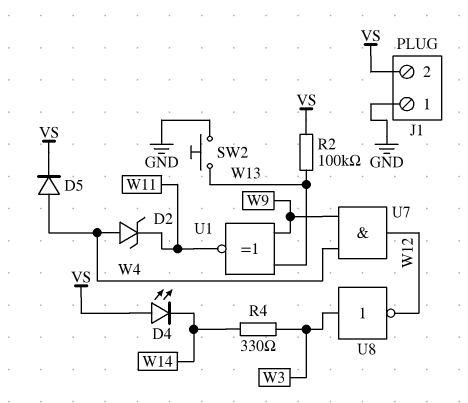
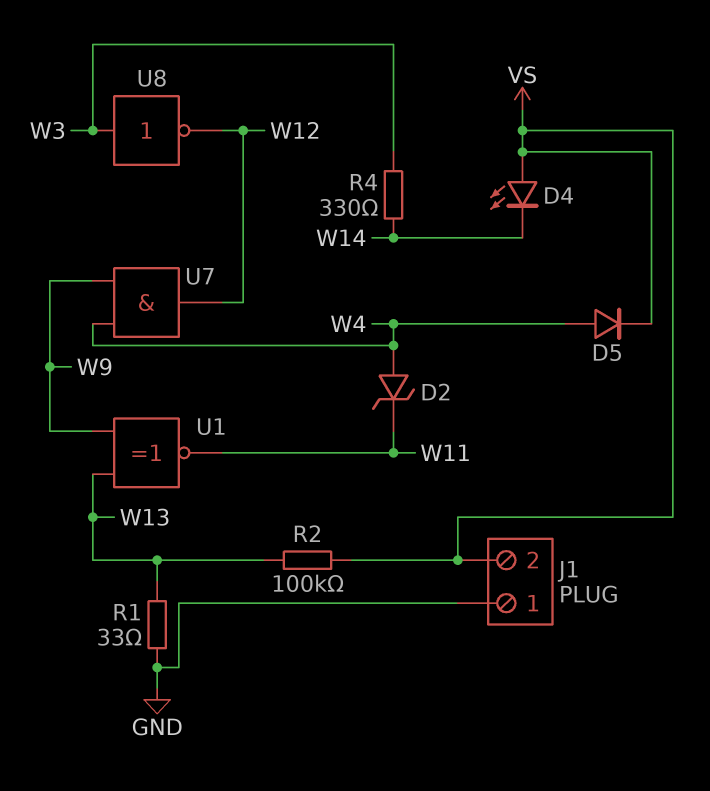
R1: none -> 33 (GND, W13)
SW2: button (GND, W13) -> none

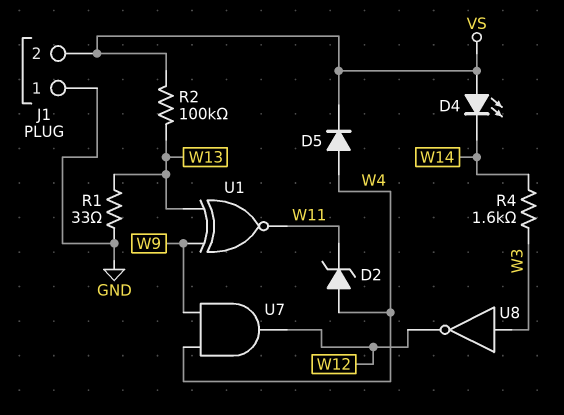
R4: 330 (W3, W14) -> 1.6k (W3, W14)

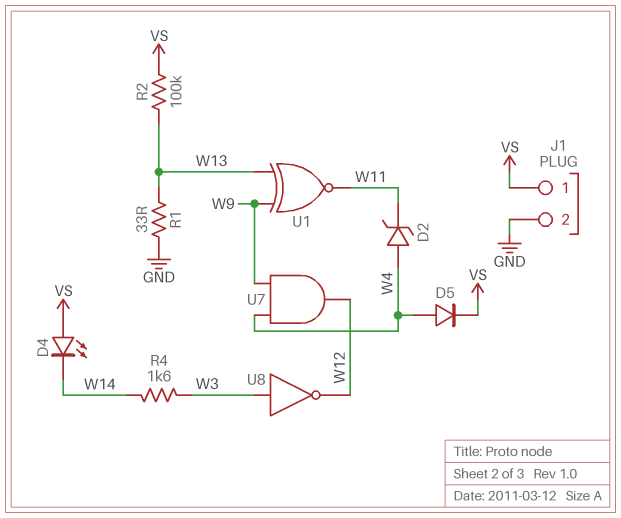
J1 pin 1: GND -> VS
J1 pin 2: VS -> GND

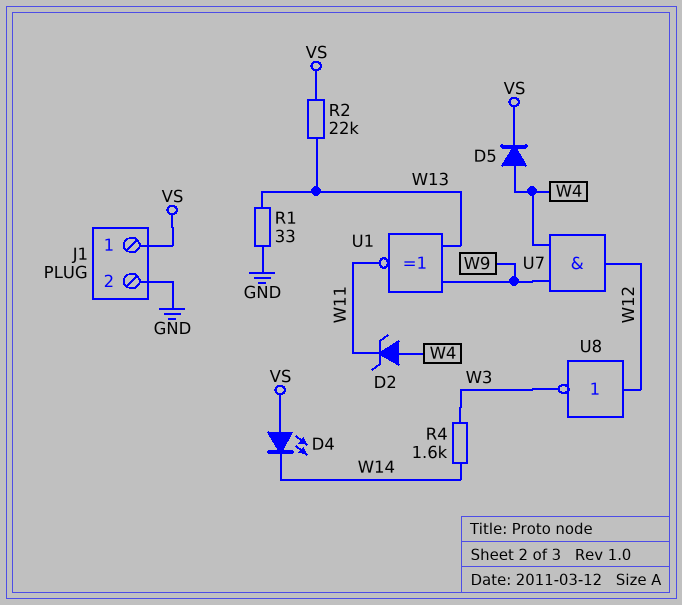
R2: 100k (VS, W13) -> 22k (VS, W13)
U8: NOT (in W3, out W12) -> NOT (in W12, out W3)

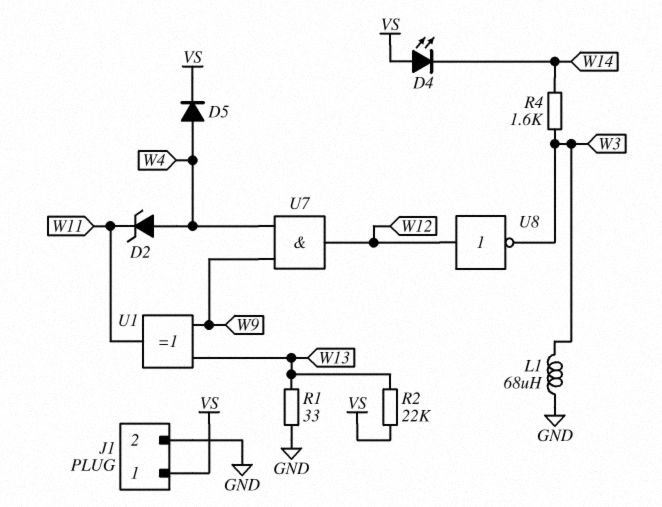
L1: none -> 68uH (GND, W3)
U1: XNOR (in W9, in W13, out W11) -> XOR (in W9, in W13, out W11)

